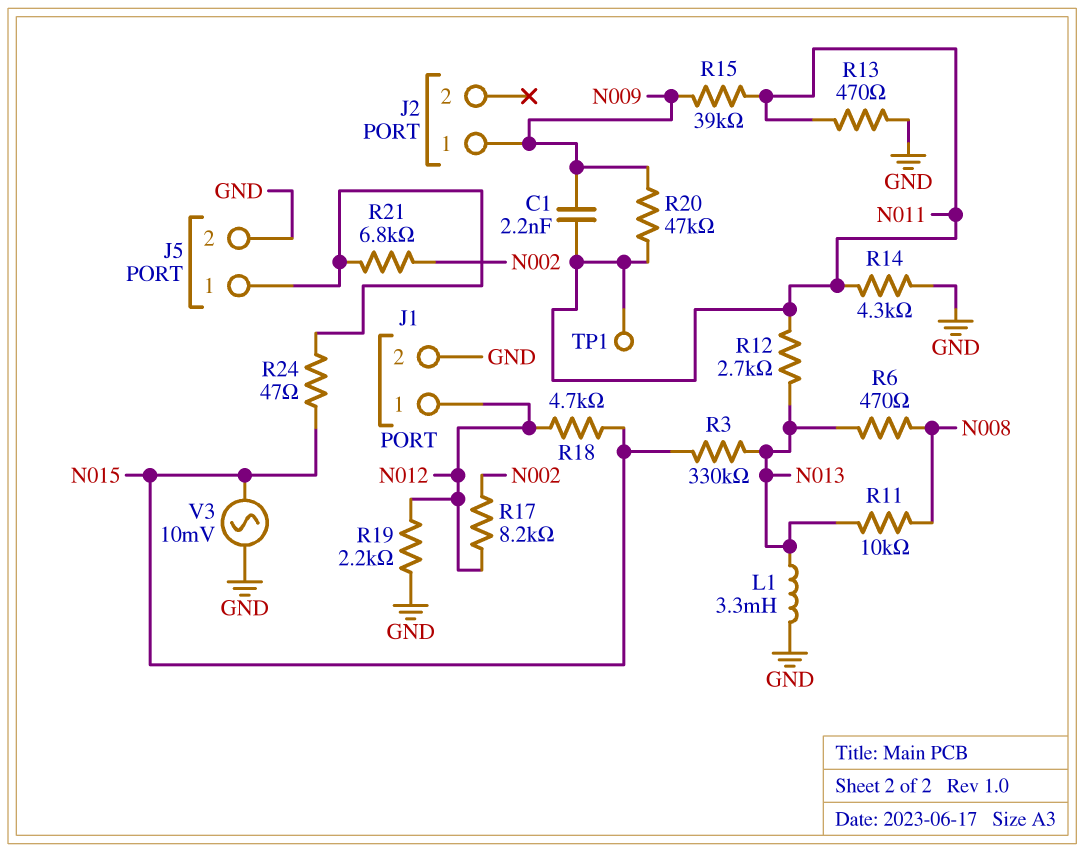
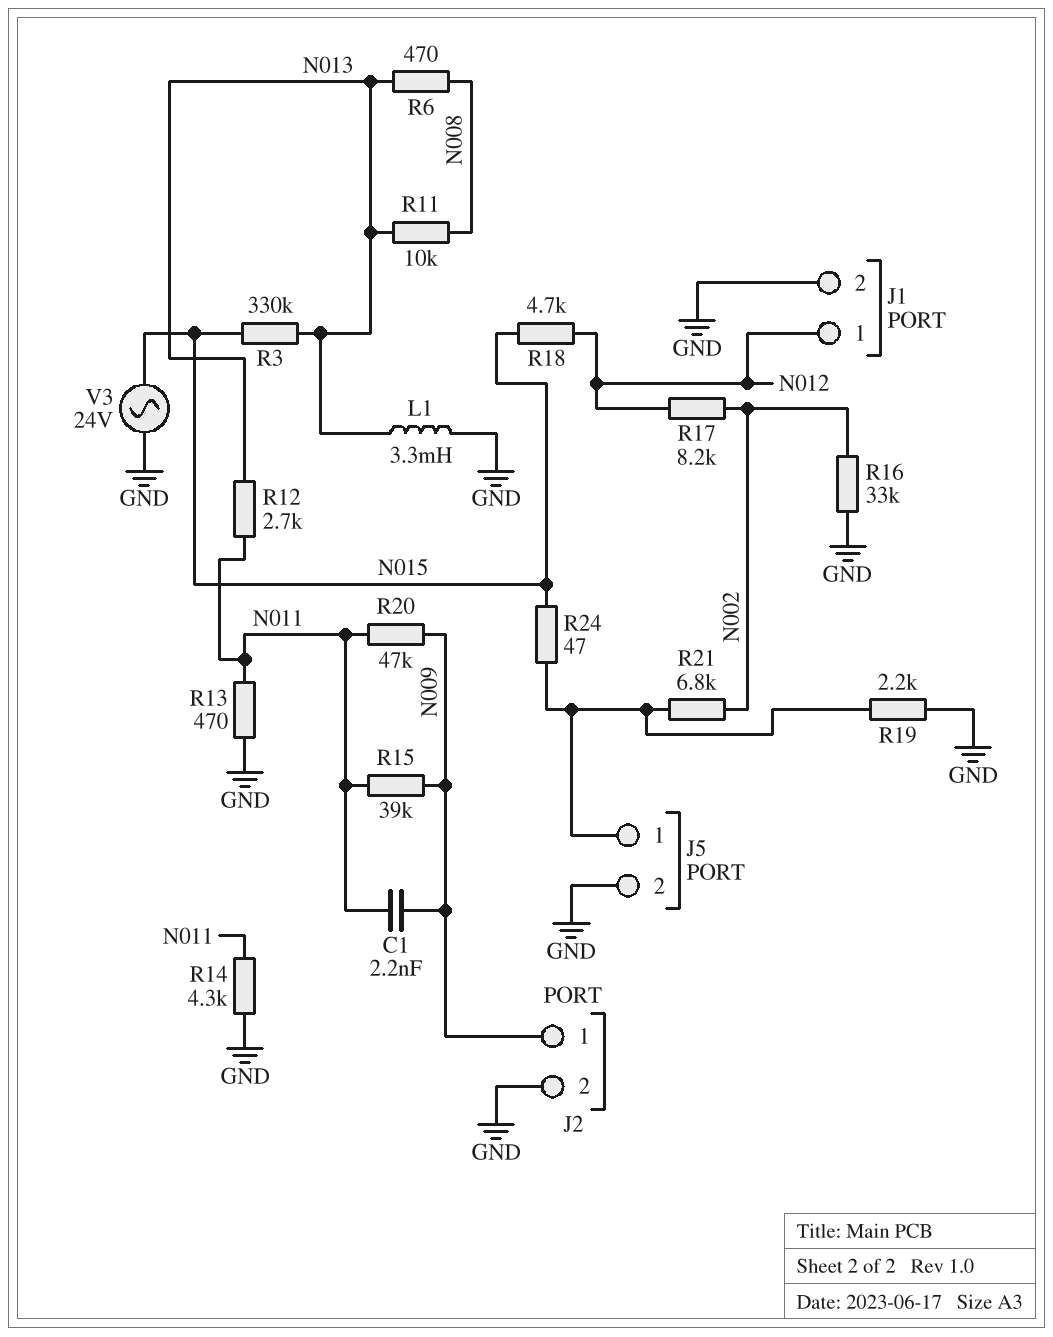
J2 pin 2: none -> GND
R16: none -> 33k (GND, N002)
R19: 2.2k (GND, N012) -> 2.2k (GND, J5/1)
TP1: test point (N011) -> none
V3: AC 10mV (GND, N015) -> AC 24V (GND, N015)

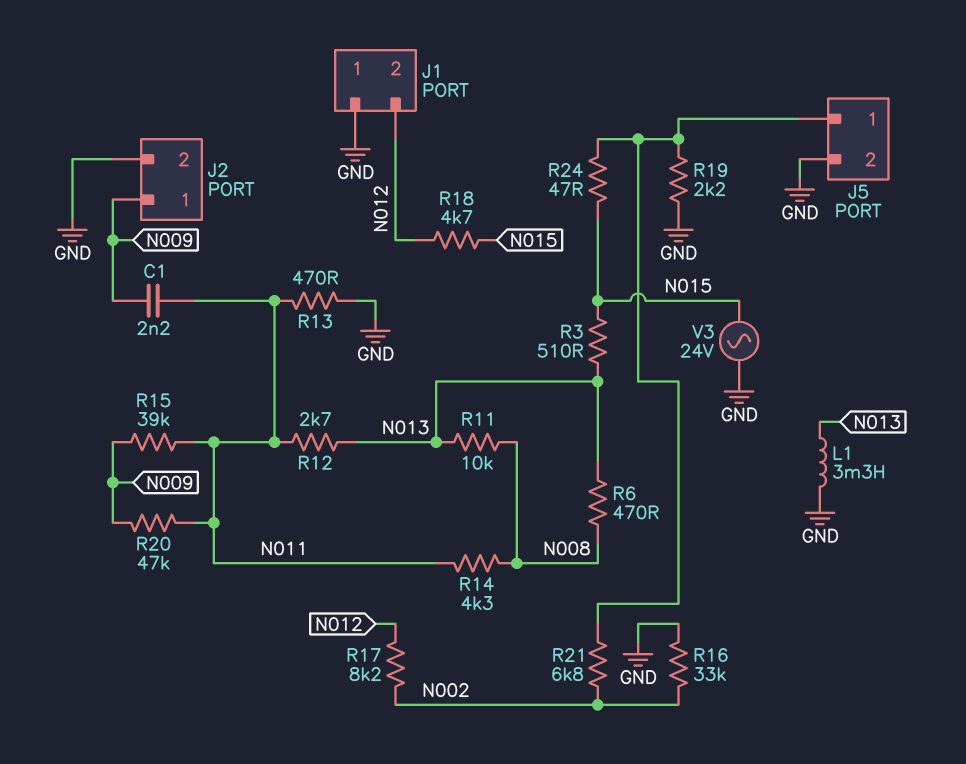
J1 pin 1: N012 -> GND
J1 pin 2: GND -> N012
R3: 330k (N013, N015) -> 510 (N013, N015)
R14: 4.3k (GND, N011) -> 4.3k (N008, N011)

